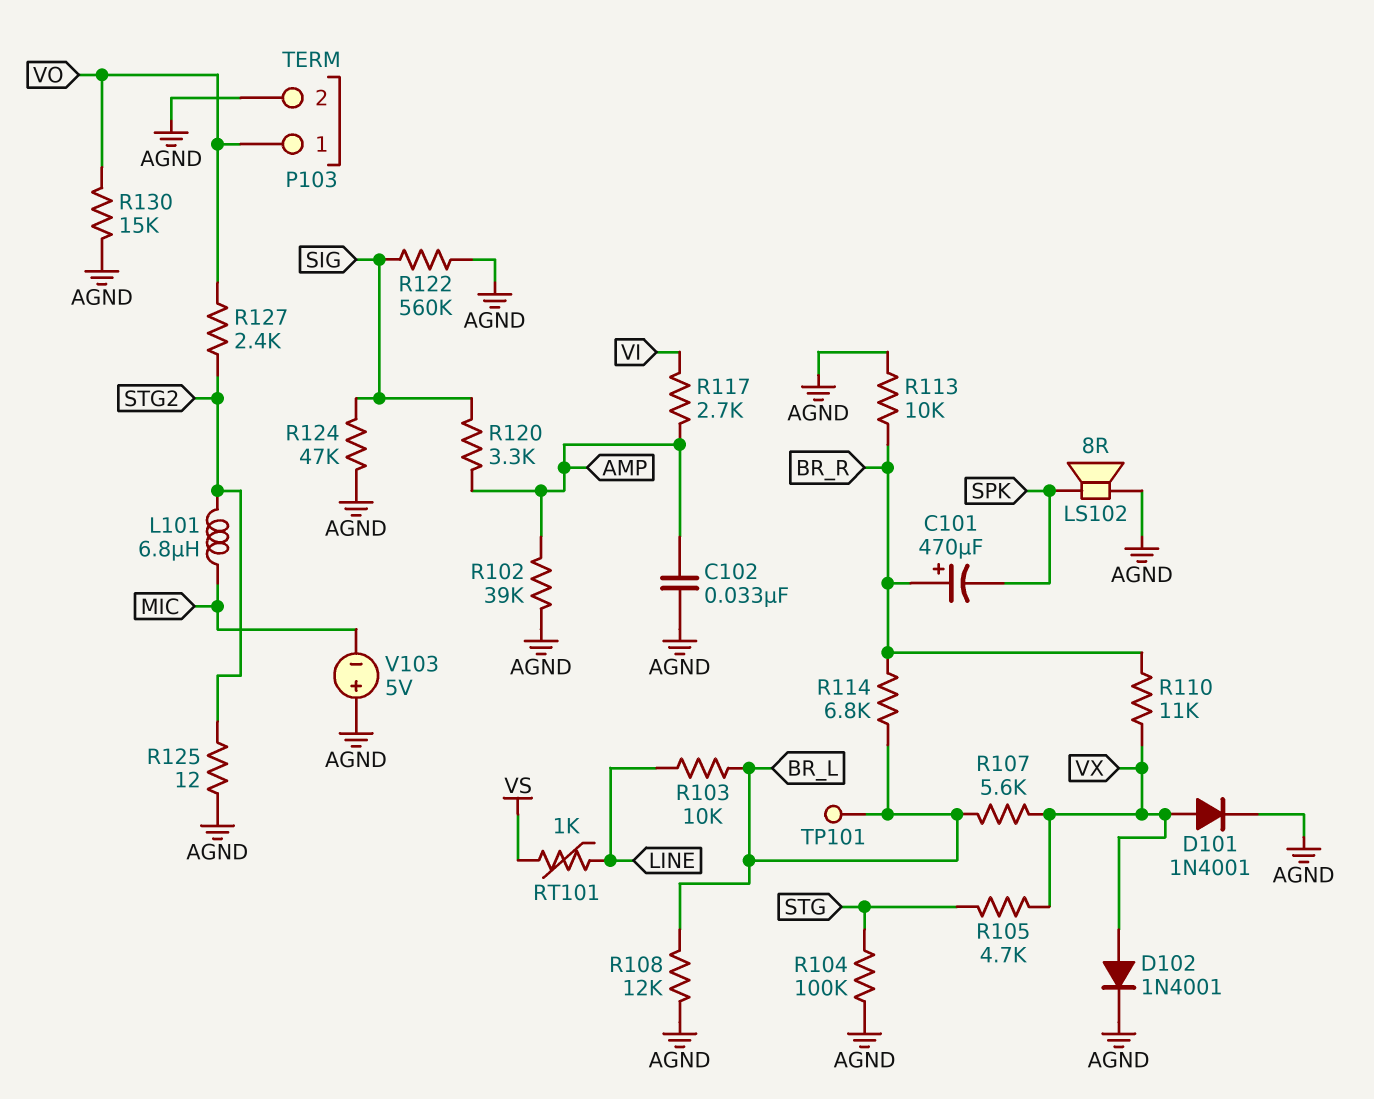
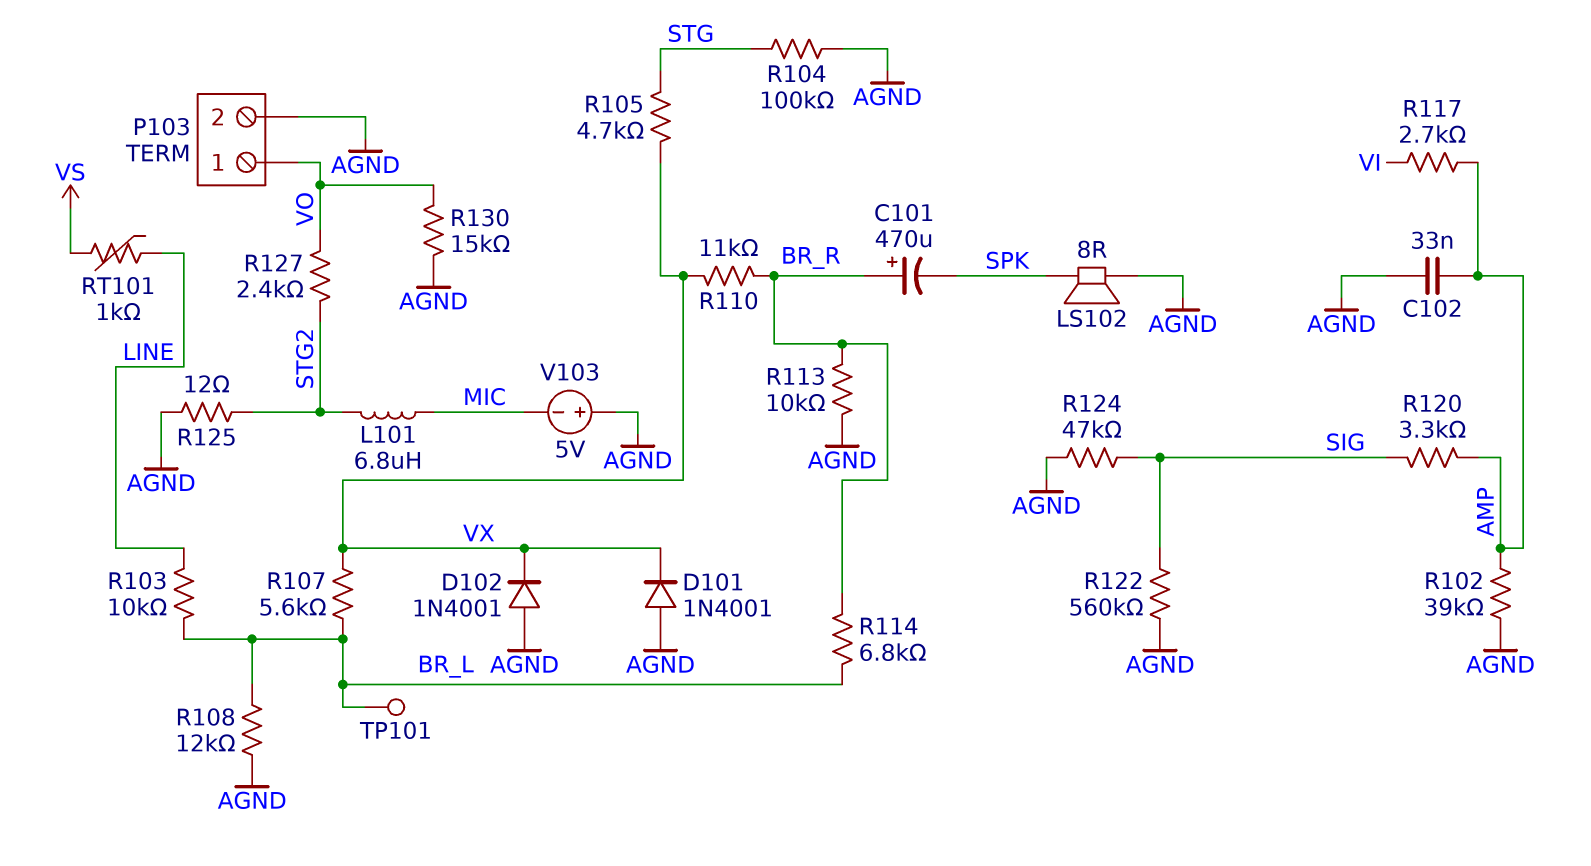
D101: diode 1N4001 (A VX, K AGND) -> diode 1N4001 (A AGND, K VX)
D102: diode 1N4001 (A VX, K AGND) -> diode 1N4001 (A AGND, K VX)

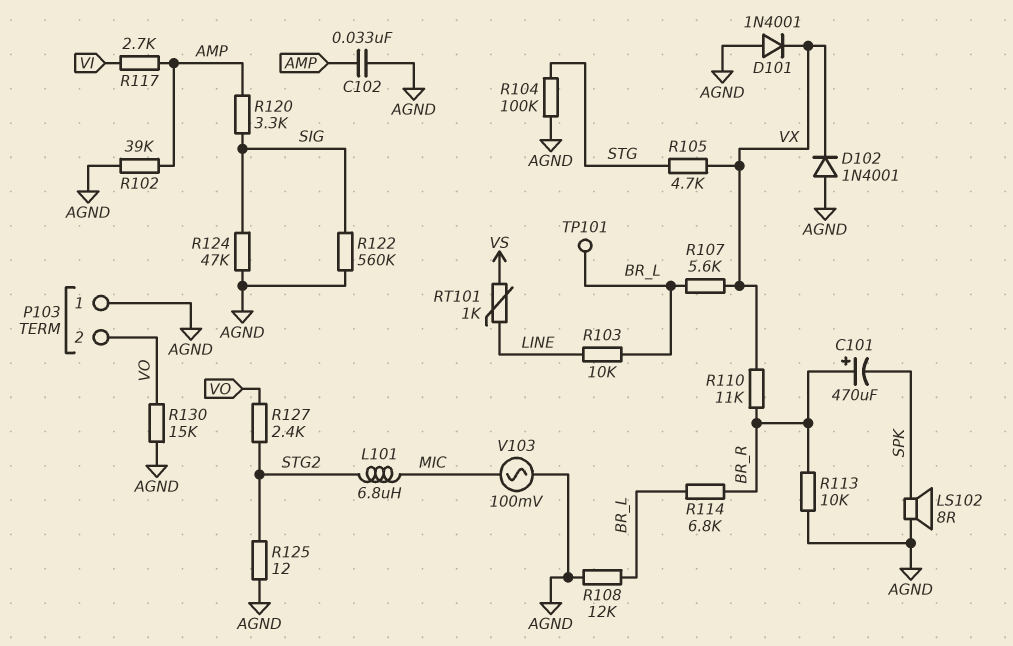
P103 pin 1: VO -> AGND
P103 pin 2: AGND -> VO
V103: 5V (plus AGND, minus MIC) -> AC 100mV (AGND, MIC)

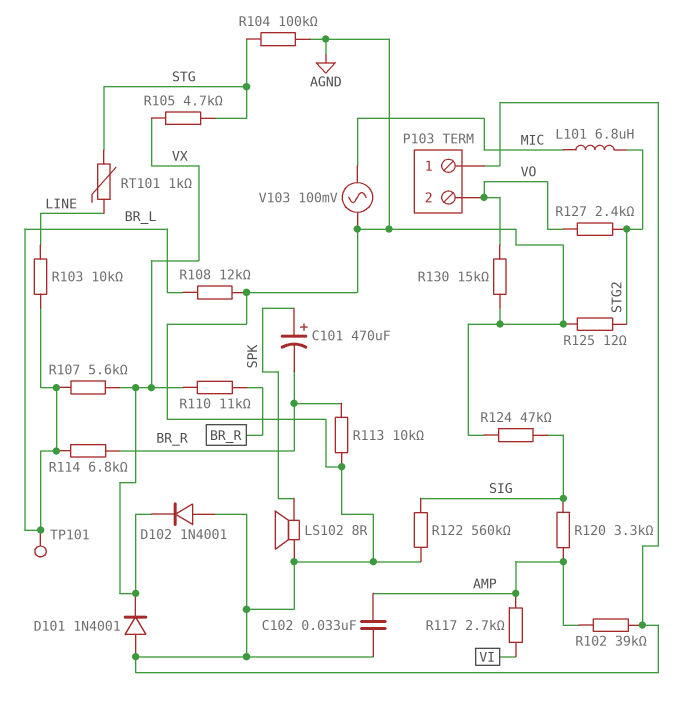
C101: 470uF (plus BR_R, minus SPK) -> 470uF (plus SPK, minus BR_R)
RT101: 1k (LINE, VS) -> 1k (LINE, STG)

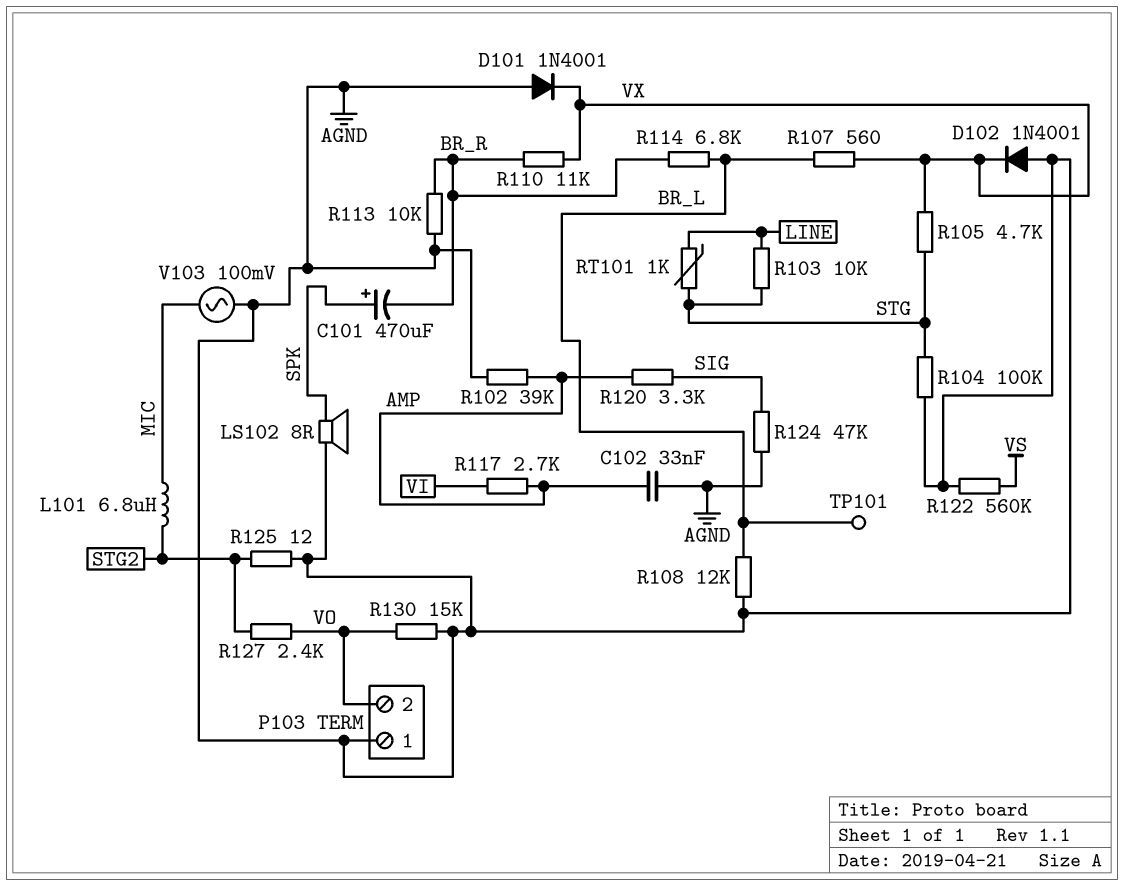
R103: 10k (BR_L, LINE) -> 10k (LINE, STG)
R107: 5.6k (BR_L, VX) -> 560 (BR_L, VX)
R122: 560k (AGND, SIG) -> 560k (AGND, VS)

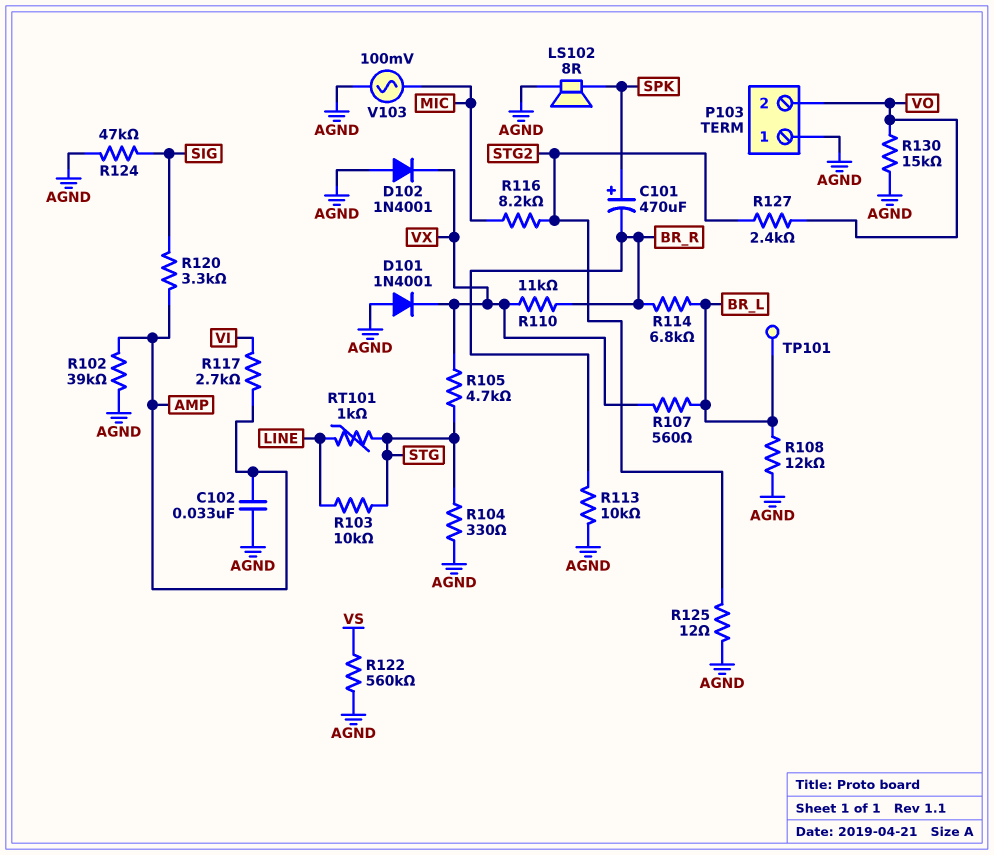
L101: 6.8uH (MIC, STG2) -> none
R104: 100k (AGND, STG) -> 330 (AGND, STG)
R116: none -> 8.2k (MIC, STG2)

